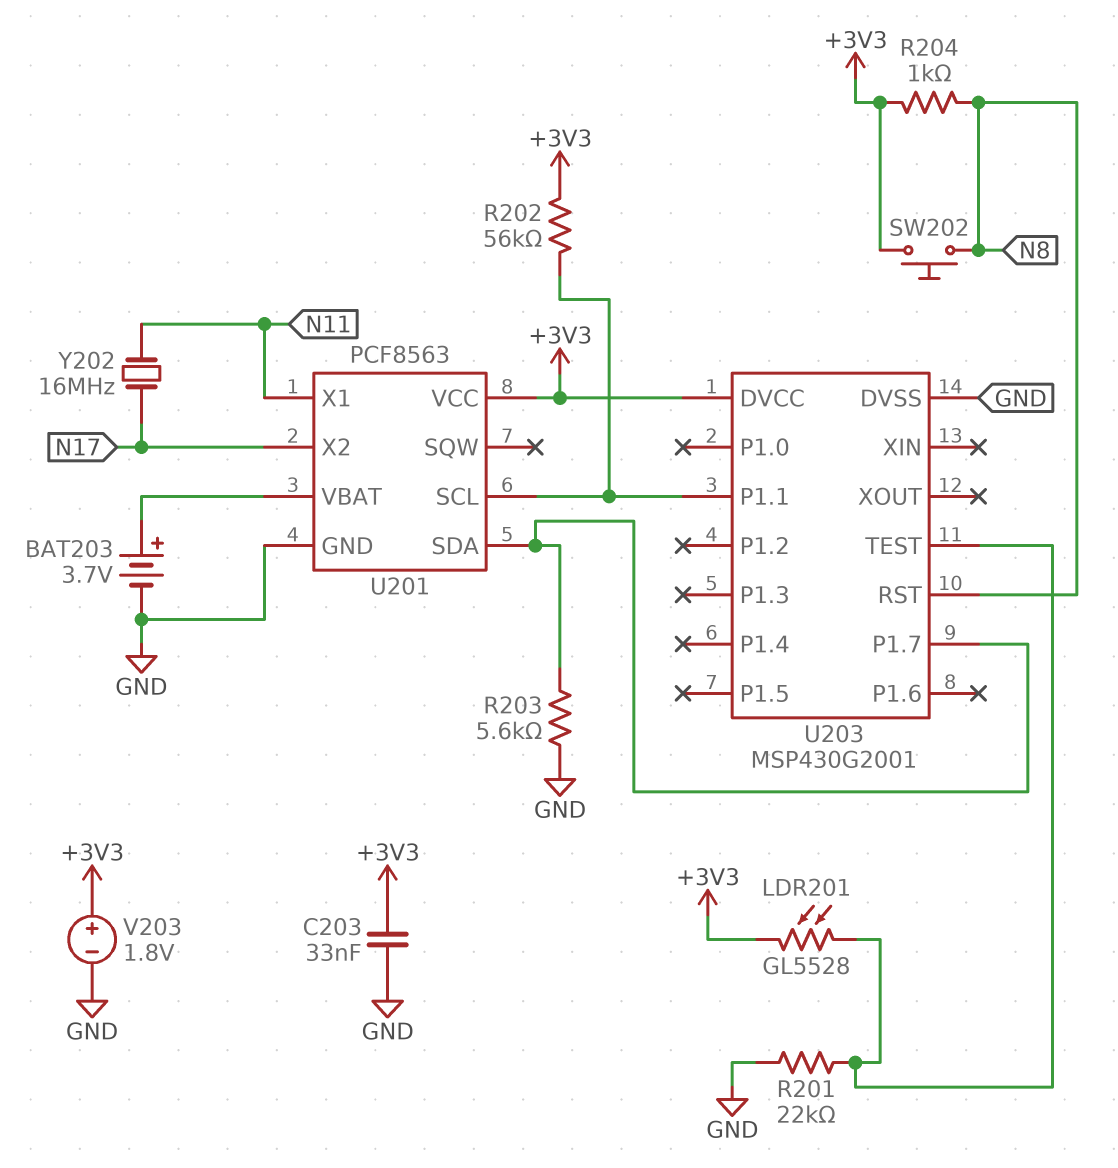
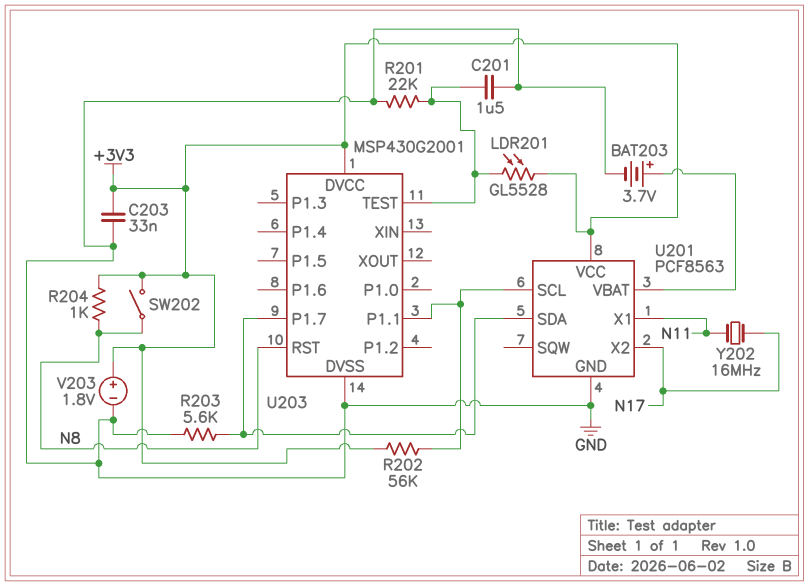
C201: none -> 1.5uF (GND, U203/TEST)
SW202: button (+3V3, N8) -> switch (+3V3, N8)

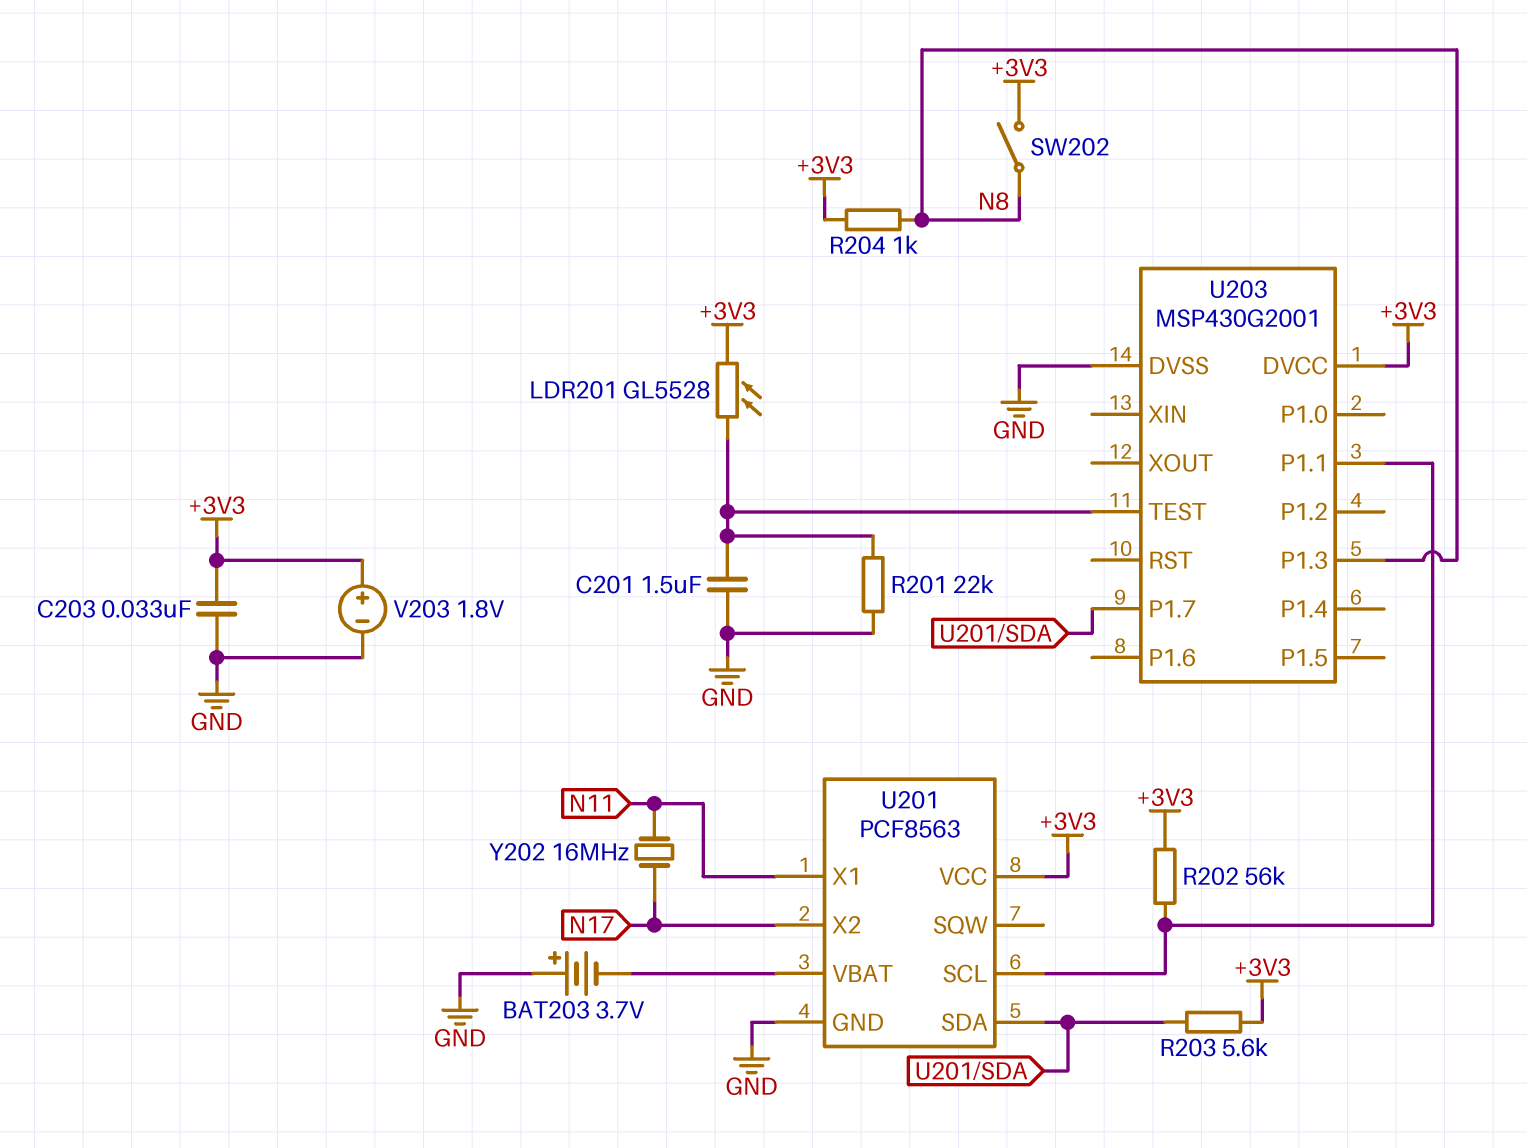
BAT203: 3.7V (plus U201/VBAT, minus GND) -> 3.7V (plus GND, minus U201/VBAT)
R203: 5.6k (GND, U201/SDA) -> 5.6k (+3V3, U201/SDA)
U203 pin P1.3: none -> N8
U203 pin RST: N8 -> none

